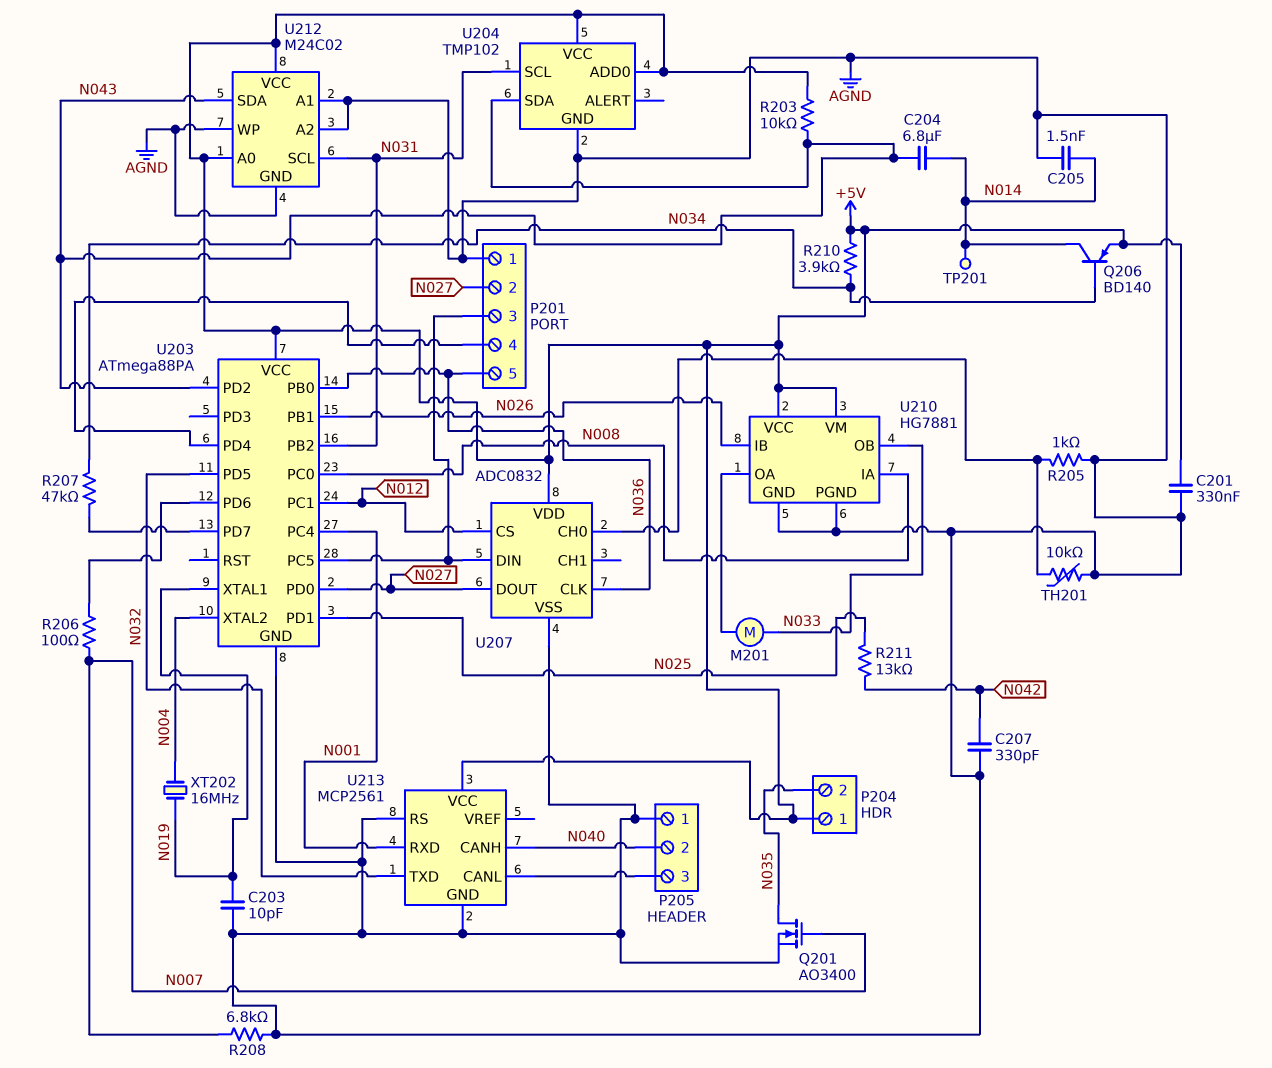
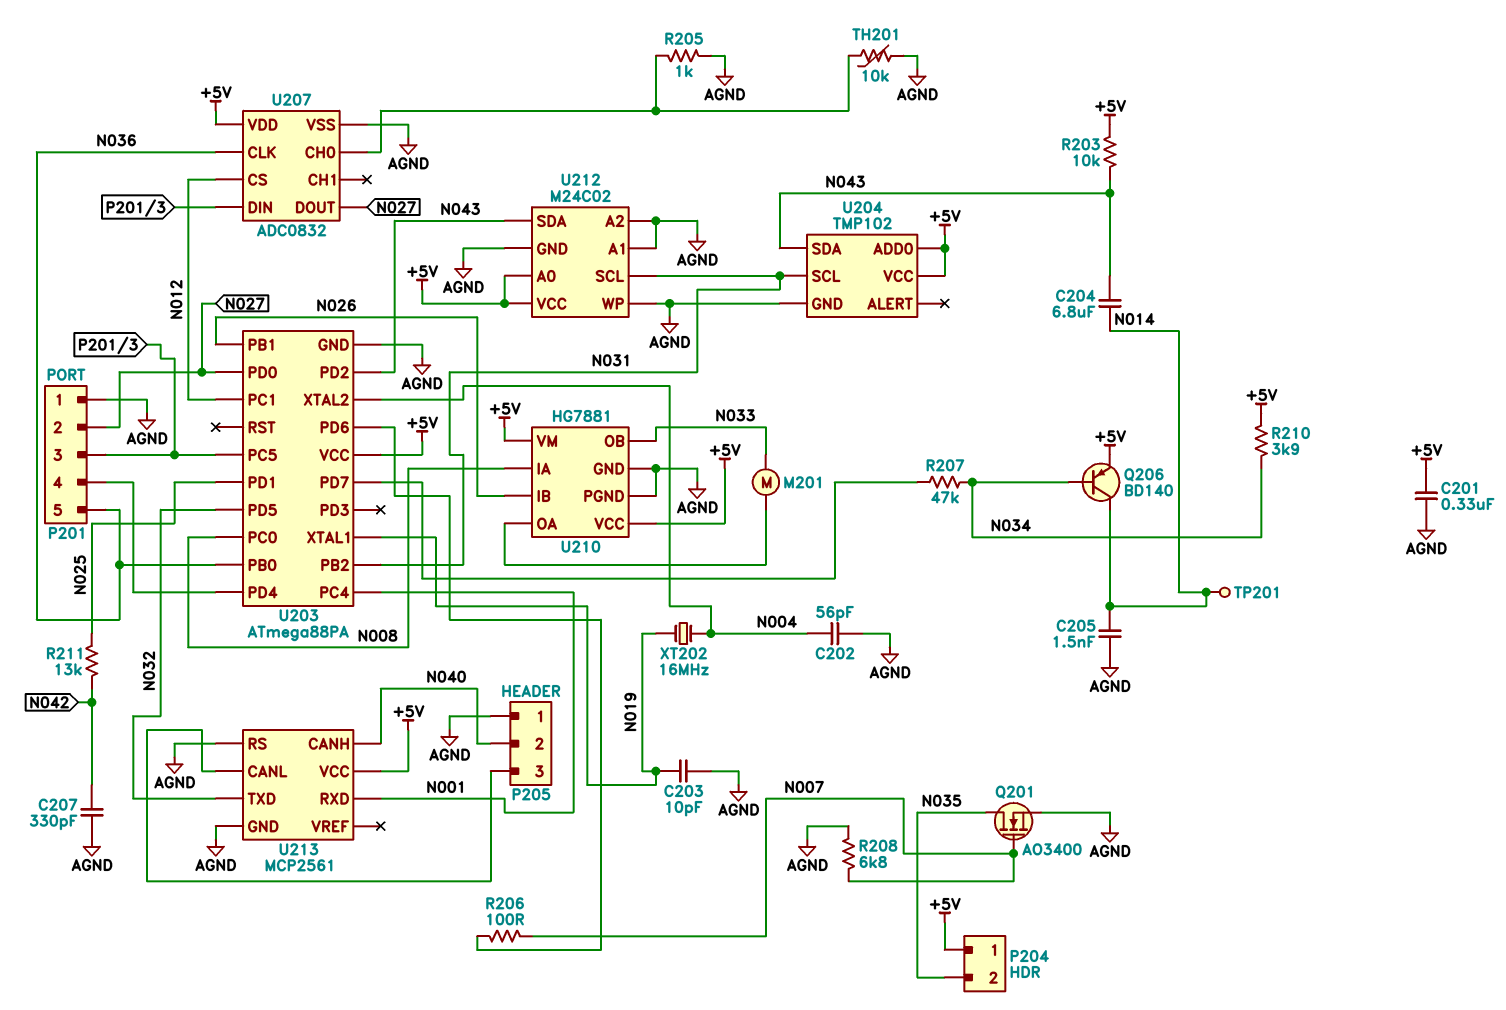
C202: none -> 56pF (AGND, N004)

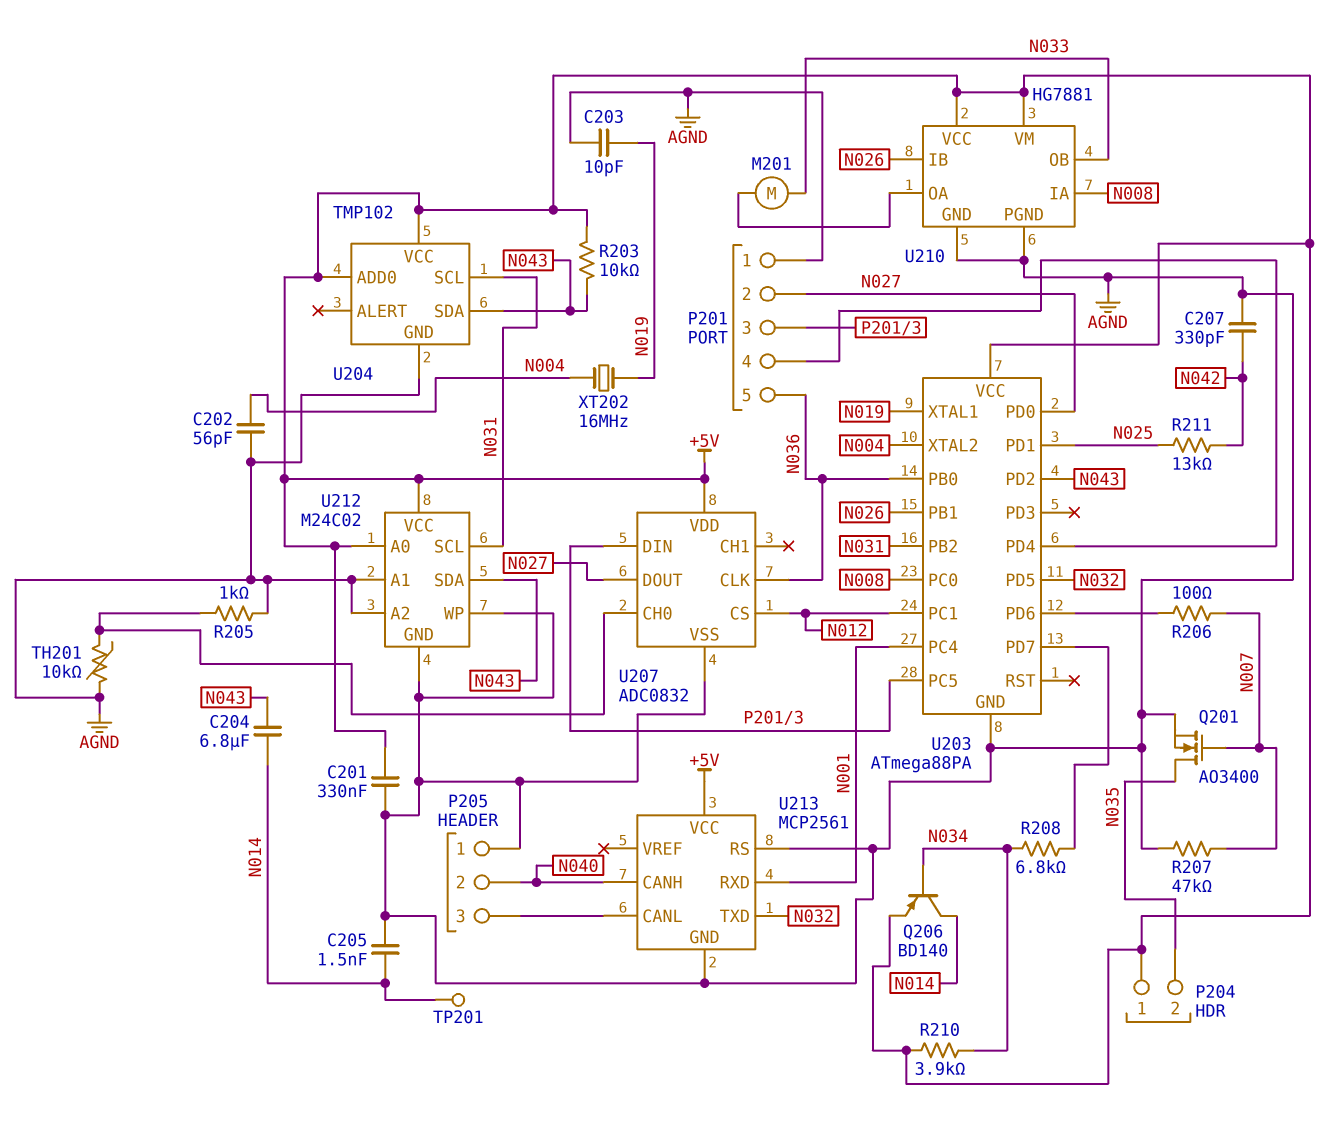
R207: 47k (N034, U203/PD7) -> 47k (AGND, N007)
R208: 6.8k (AGND, N007) -> 6.8k (N034, U203/PD7)

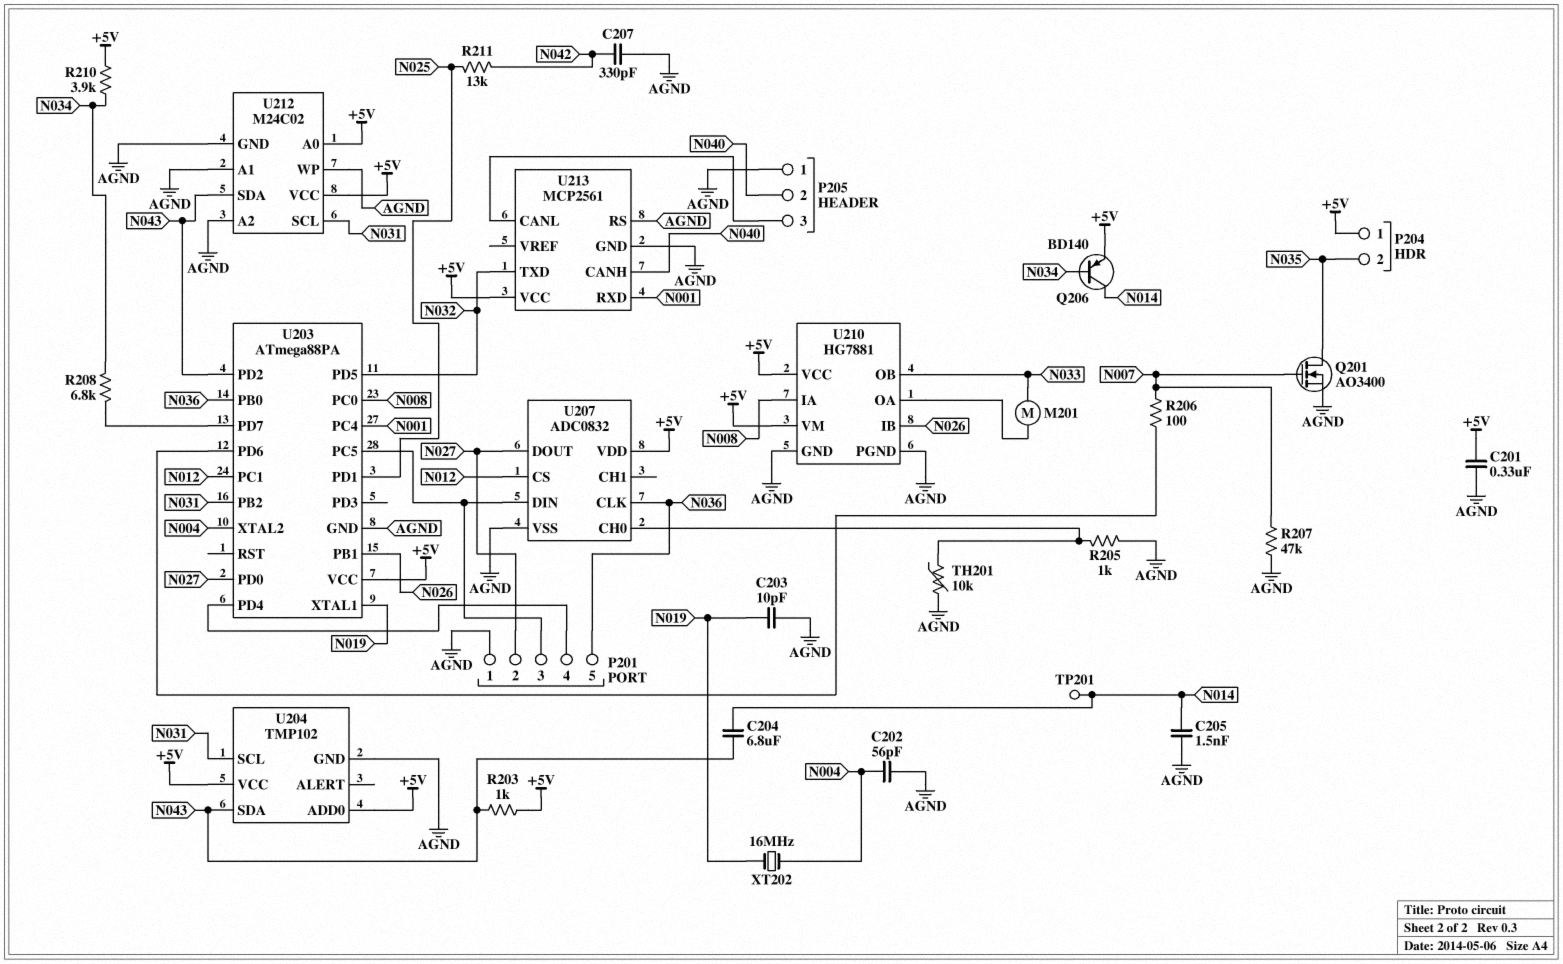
R203: 10k (+5V, N043) -> 1k (+5V, N043)

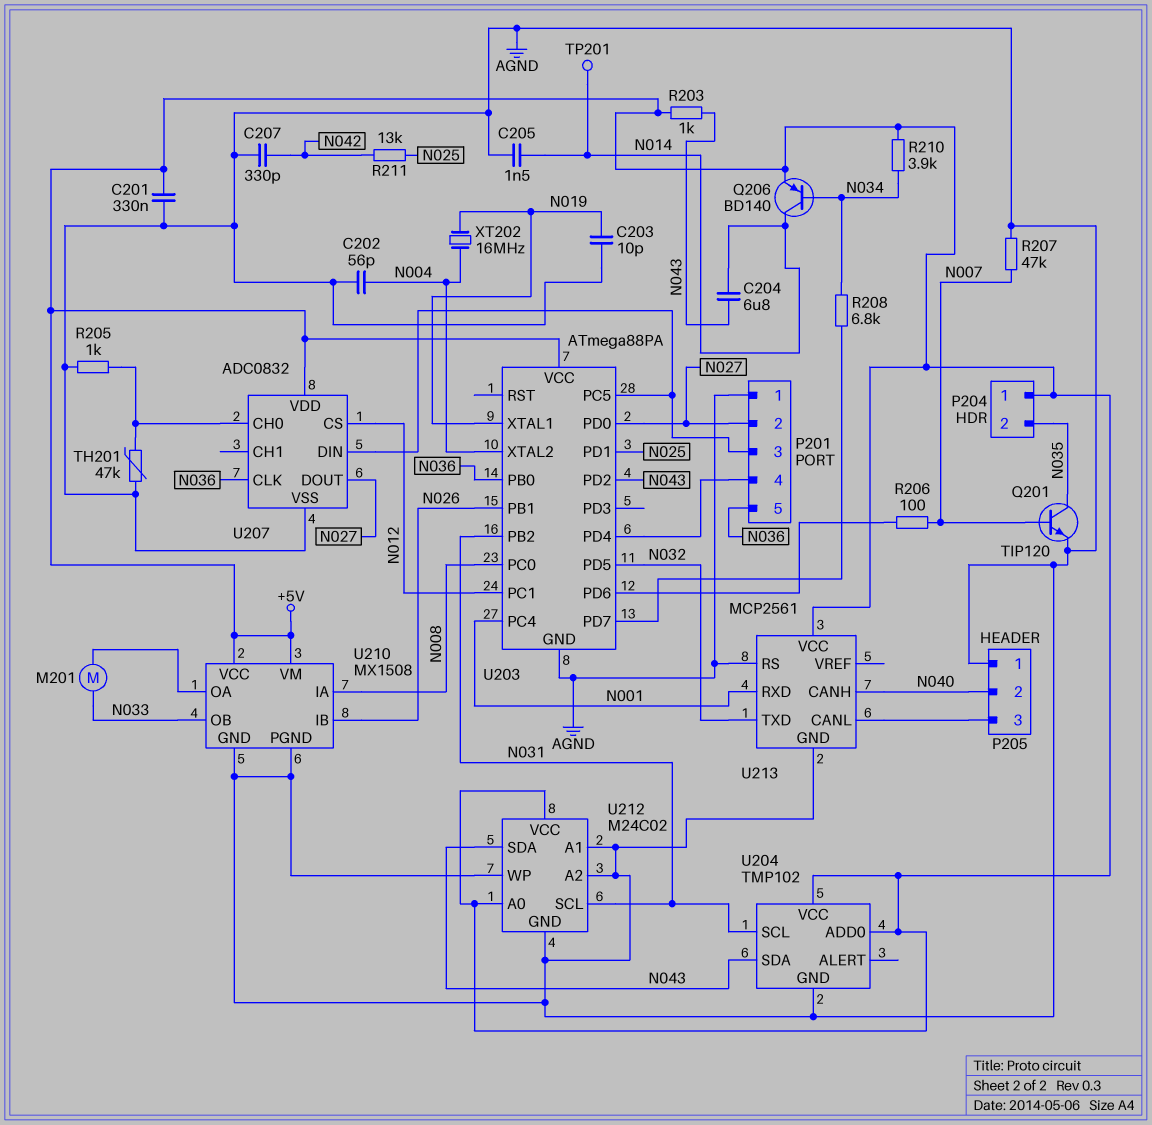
Q201: NMOS AO3400 (G N007, D N035, S AGND) -> NPN TIP120 (B N007, C N035, E AGND)
TH201: 10k (AGND, U207/CH0) -> 47k (AGND, U207/CH0)
U210: HG7881 -> MX1508

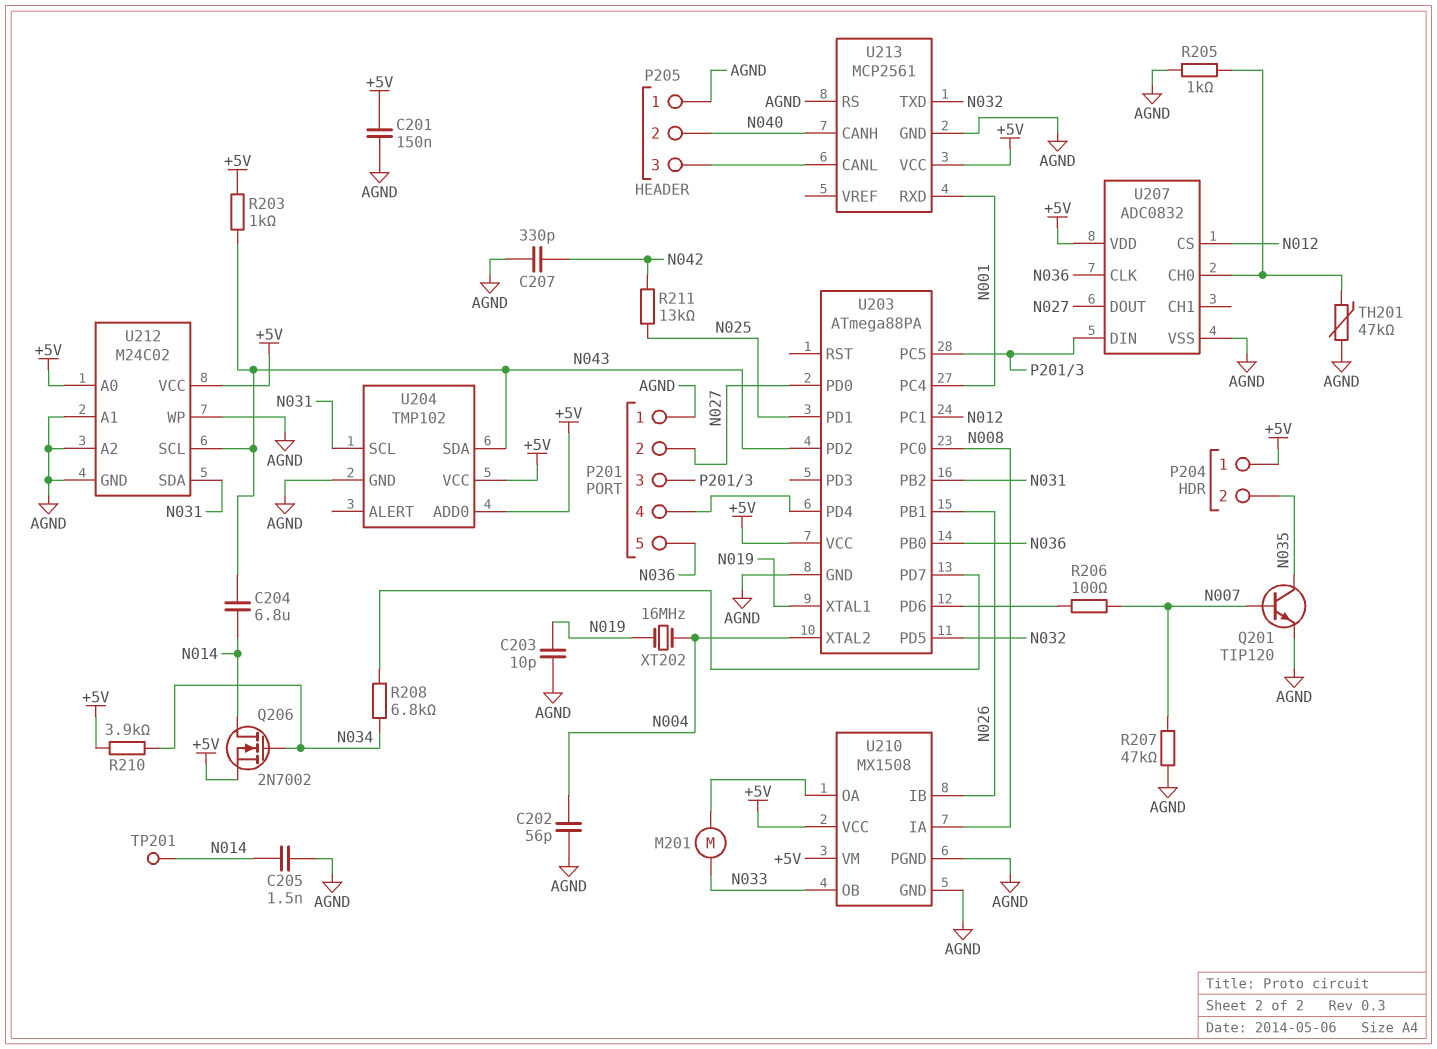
C201: 330nF (+5V, AGND) -> 150nF (+5V, AGND)
Q206: PNP BD140 (B N034, C N014, E +5V) -> NMOS 2N7002 (G N034, D N014, S +5V)
U212 pin SCL: N031 -> N043
U212 pin SDA: N043 -> N031

